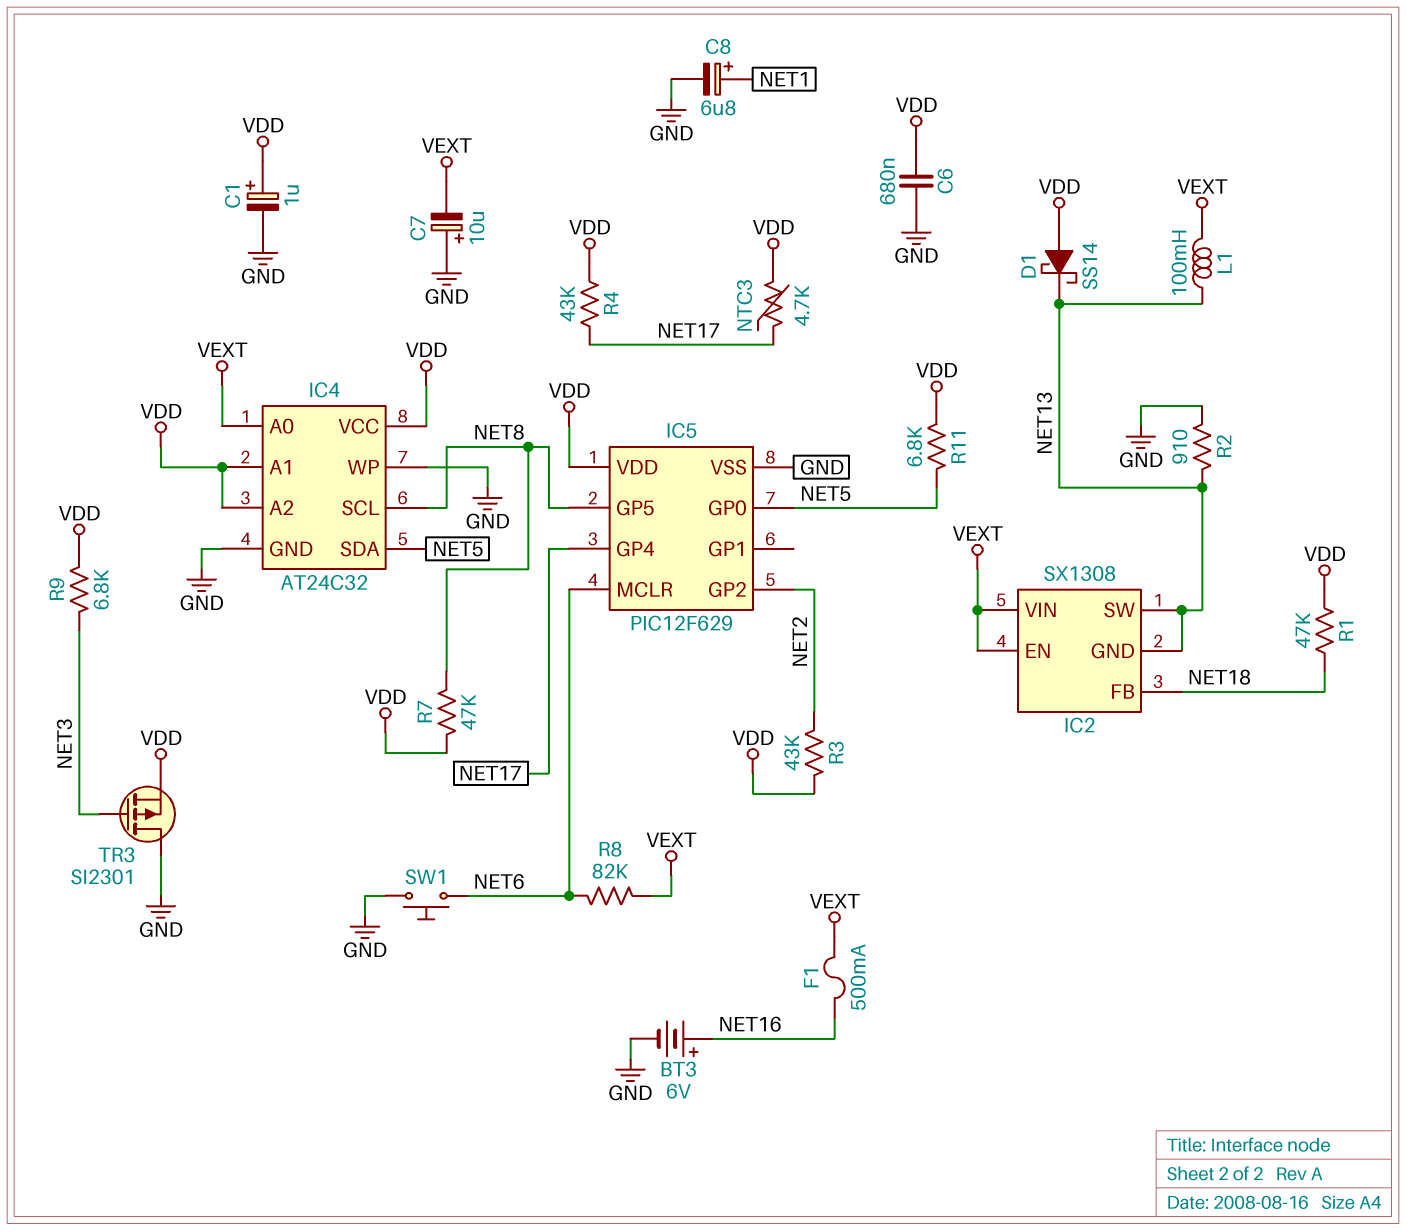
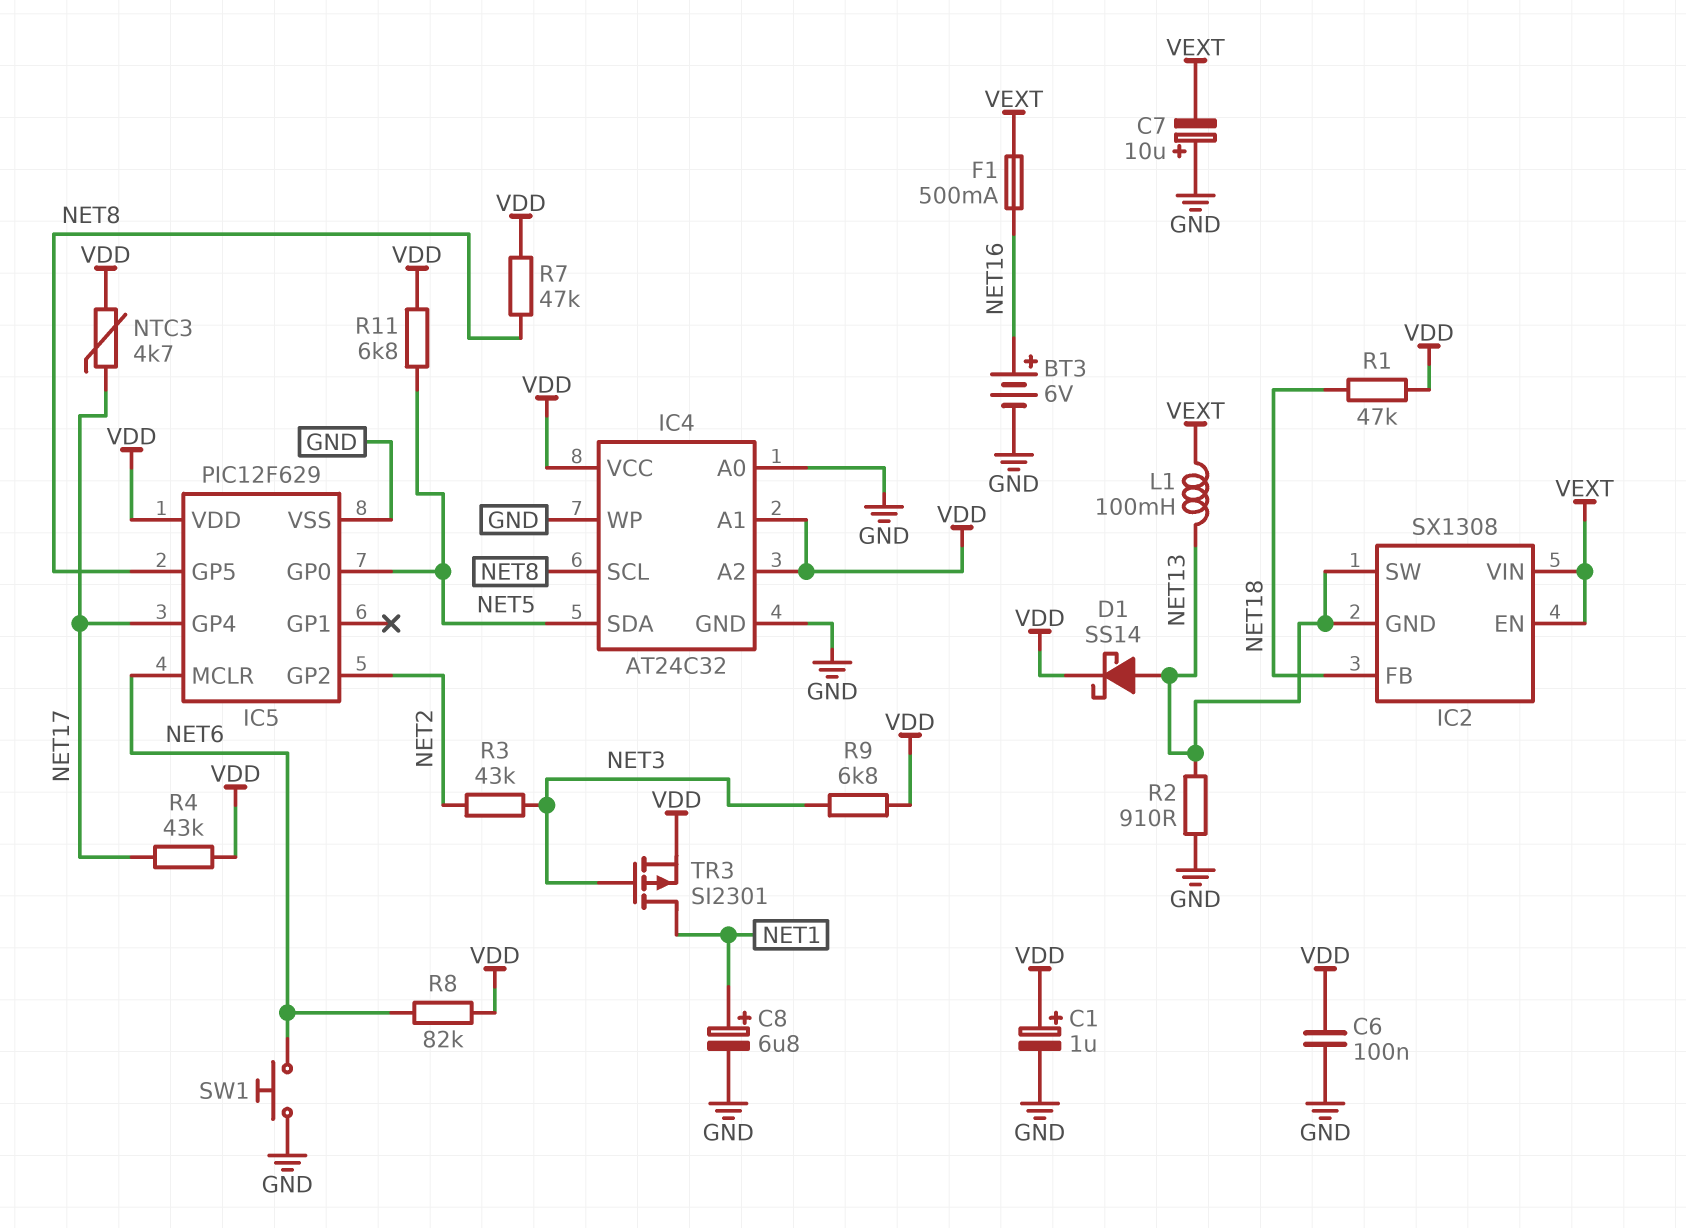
C6: 680nF (GND, VDD) -> 100nF (GND, VDD)
D1: schottky SS14 (A VDD, K NET13) -> schottky SS14 (A NET13, K VDD)
IC4 pin A0: VEXT -> GND
R3: 43k (NET2, VDD) -> 43k (NET2, NET3)
R8: 82k (NET6, VEXT) -> 82k (NET6, VDD)
TR3: PMOS SI2301 (G NET3, D GND, S VDD) -> PMOS SI2301 (G NET3, D NET1, S VDD)

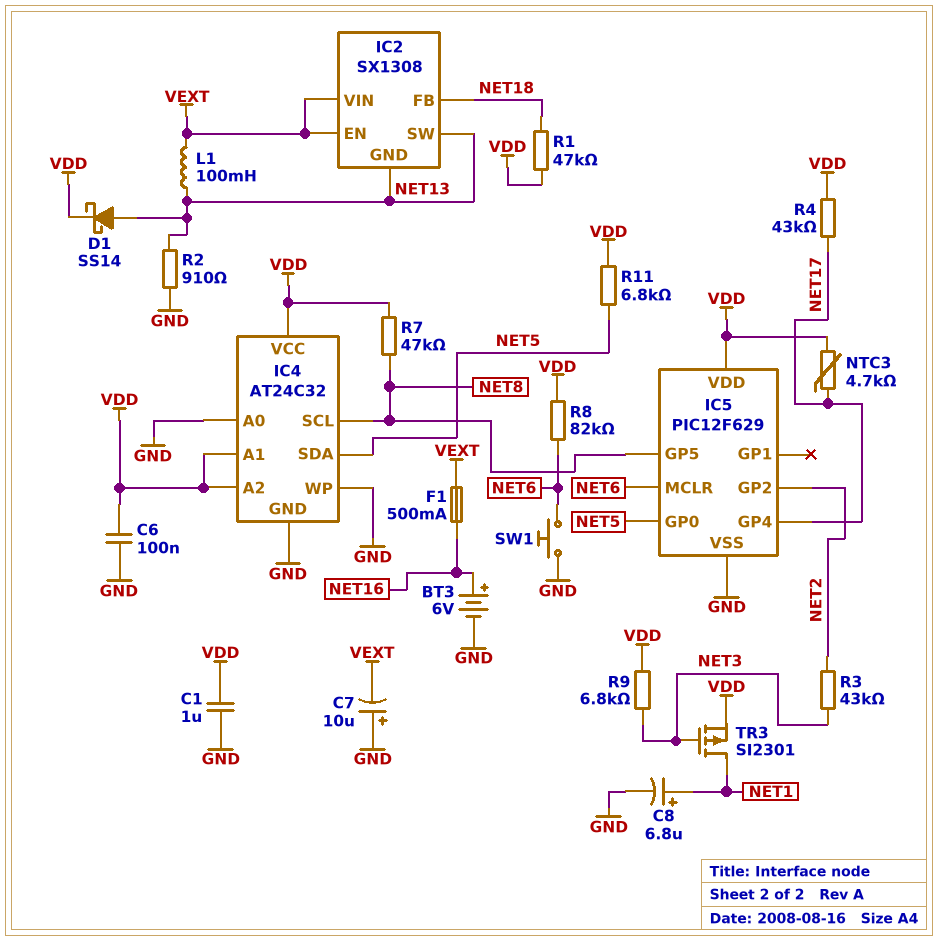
C1: 1uF (plus VDD, minus GND) -> 1uF (GND, VDD)

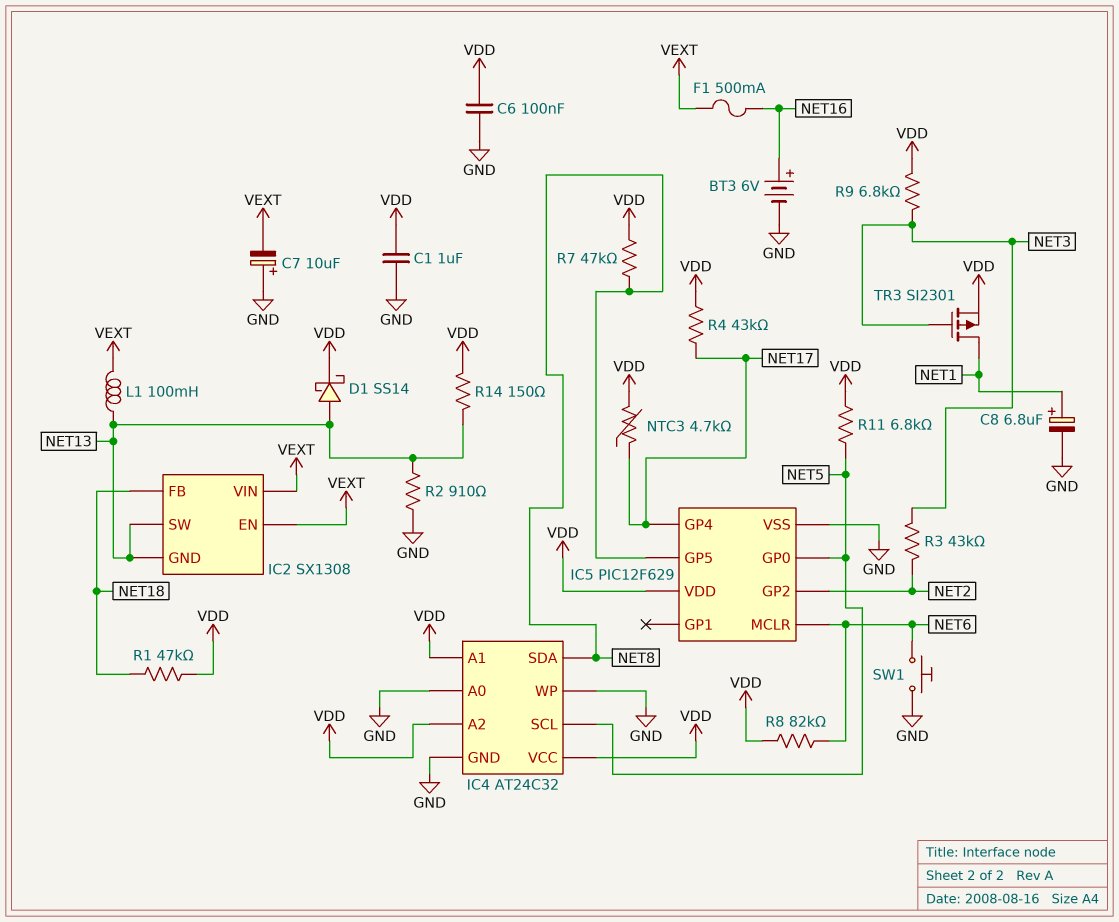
IC4 pin SCL: NET8 -> NET5
IC4 pin SDA: NET5 -> NET8
R14: none -> 150 (NET13, VDD)

